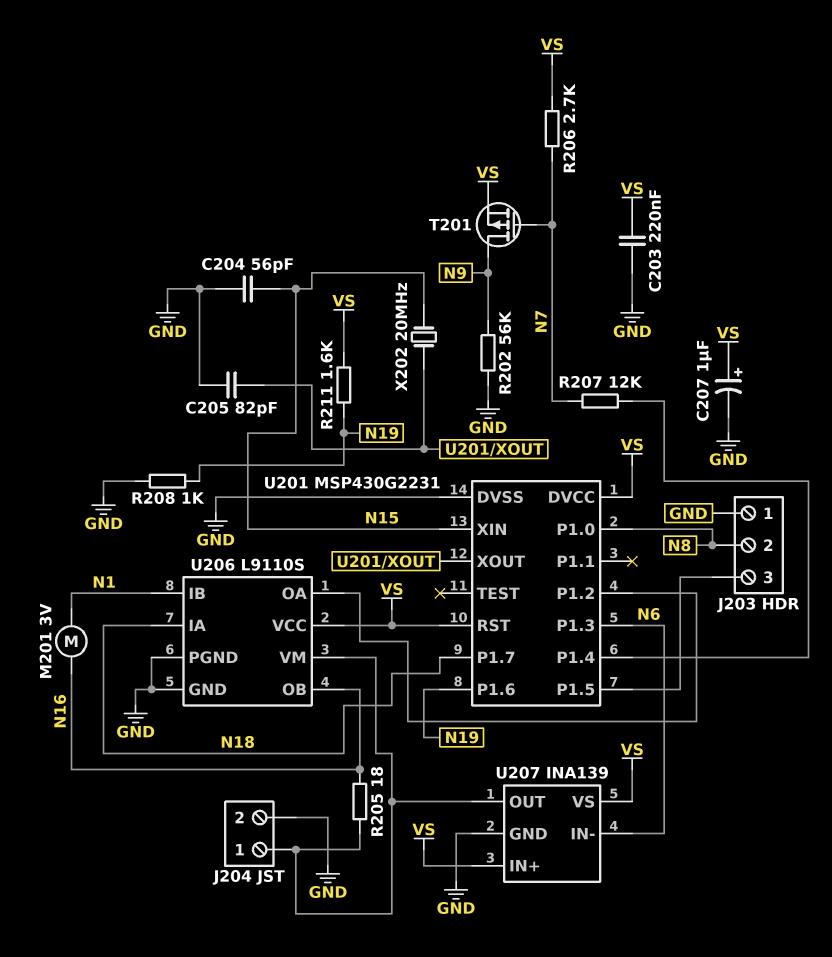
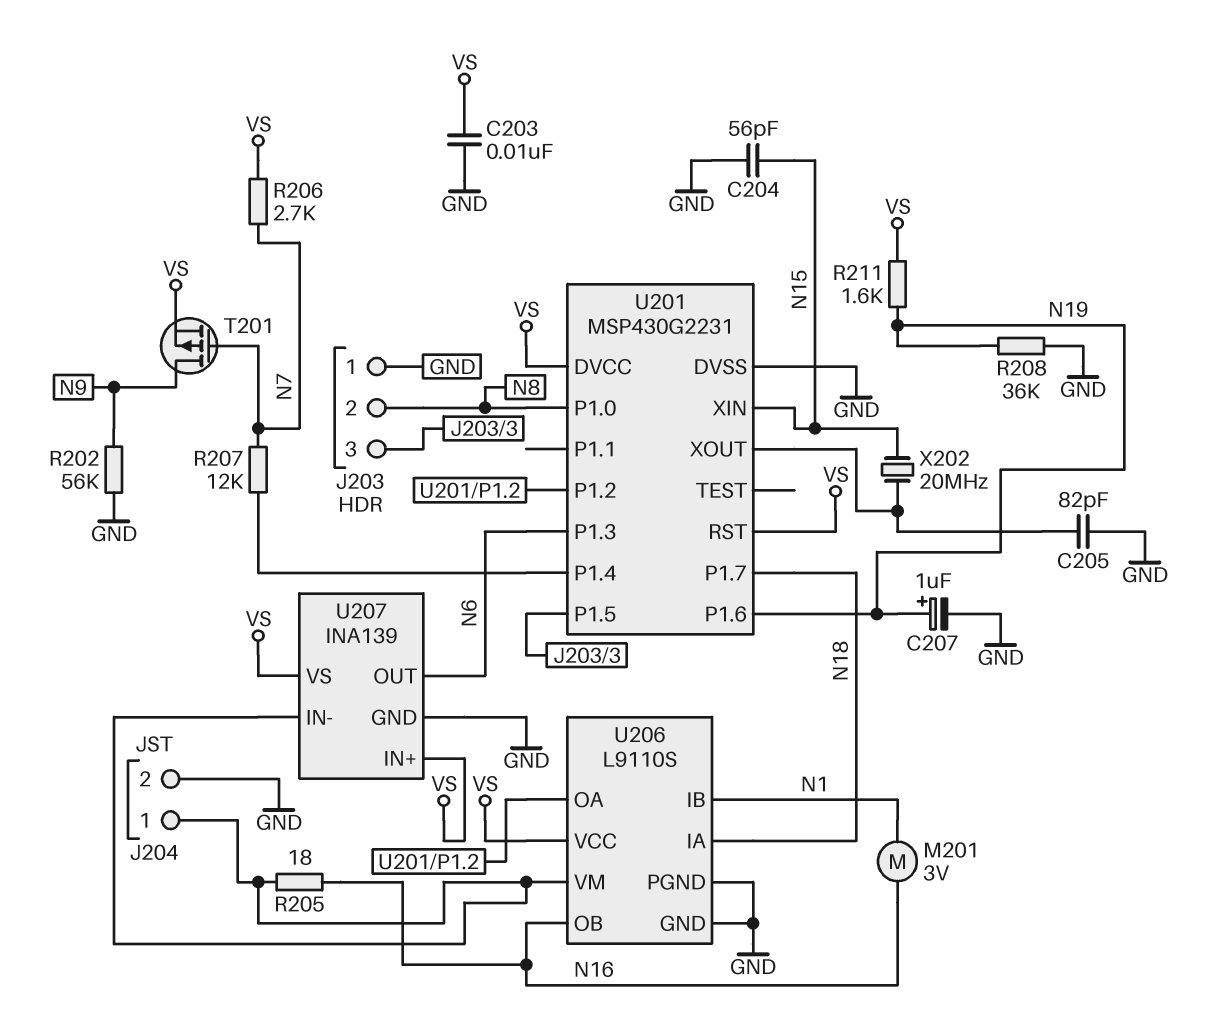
C203: 220nF (GND, VS) -> 10nF (GND, VS)
C207: 1uF (plus VS, minus GND) -> 1uF (plus N19, minus GND)
R208: 1k (GND, N19) -> 36k (GND, N19)
U207 pin IN-: N6 -> J204/1
U207 pin OUT: J204/1 -> N6

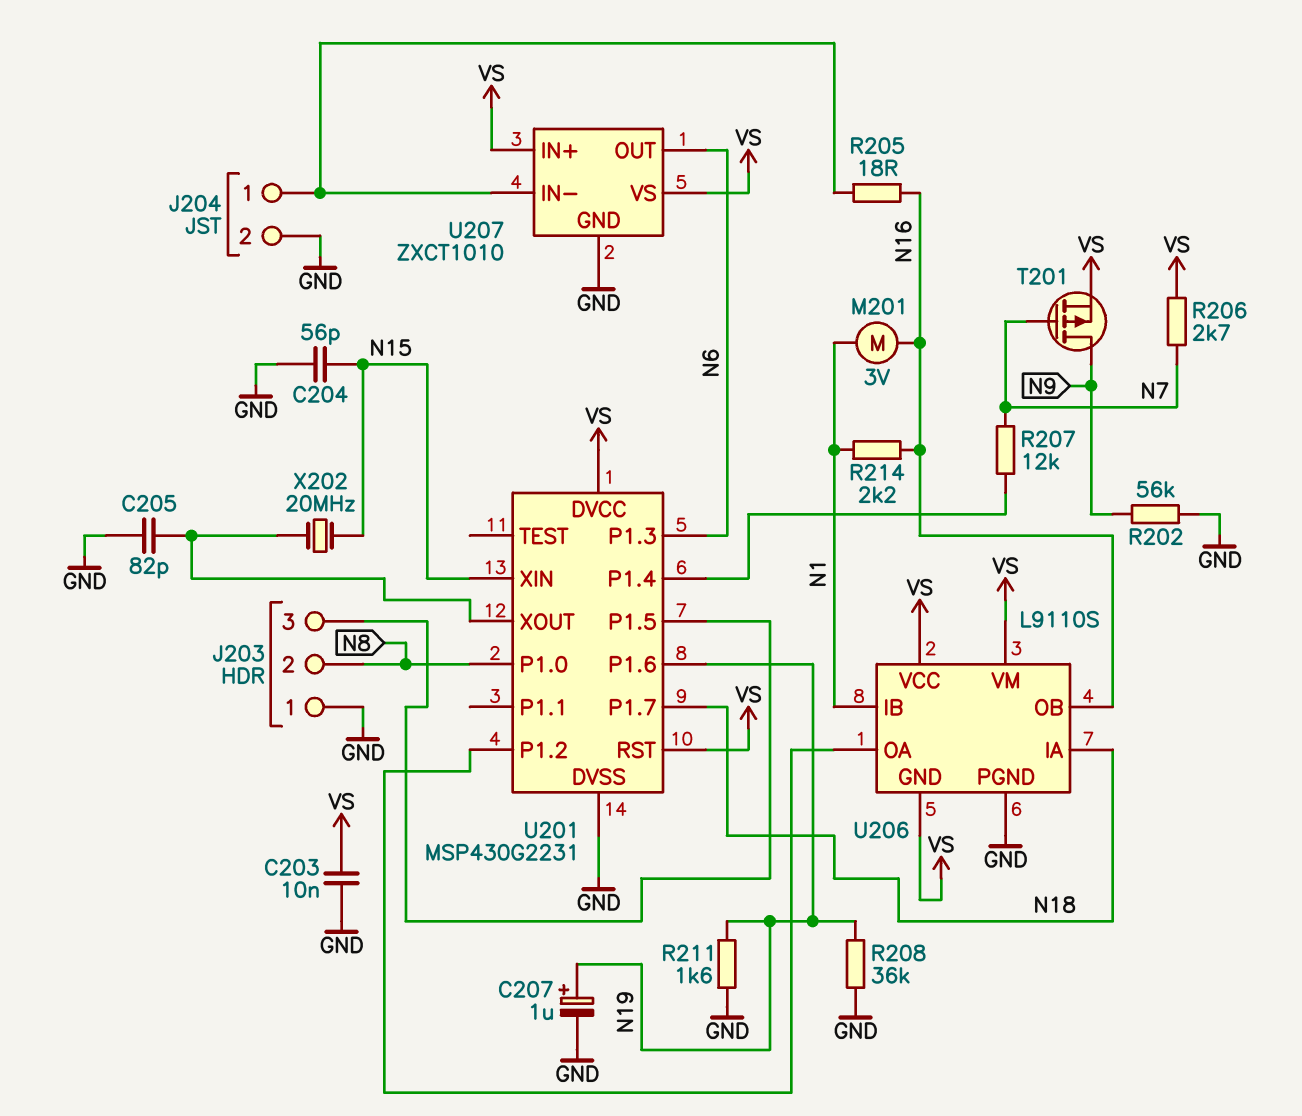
R211: 1.6k (N19, VS) -> 1.6k (GND, N19)
R214: none -> 2.2k (N1, N16)
U206 pin GND: GND -> VS
U206 pin VM: J204/1 -> VS
U207: INA139 -> ZXCT1010

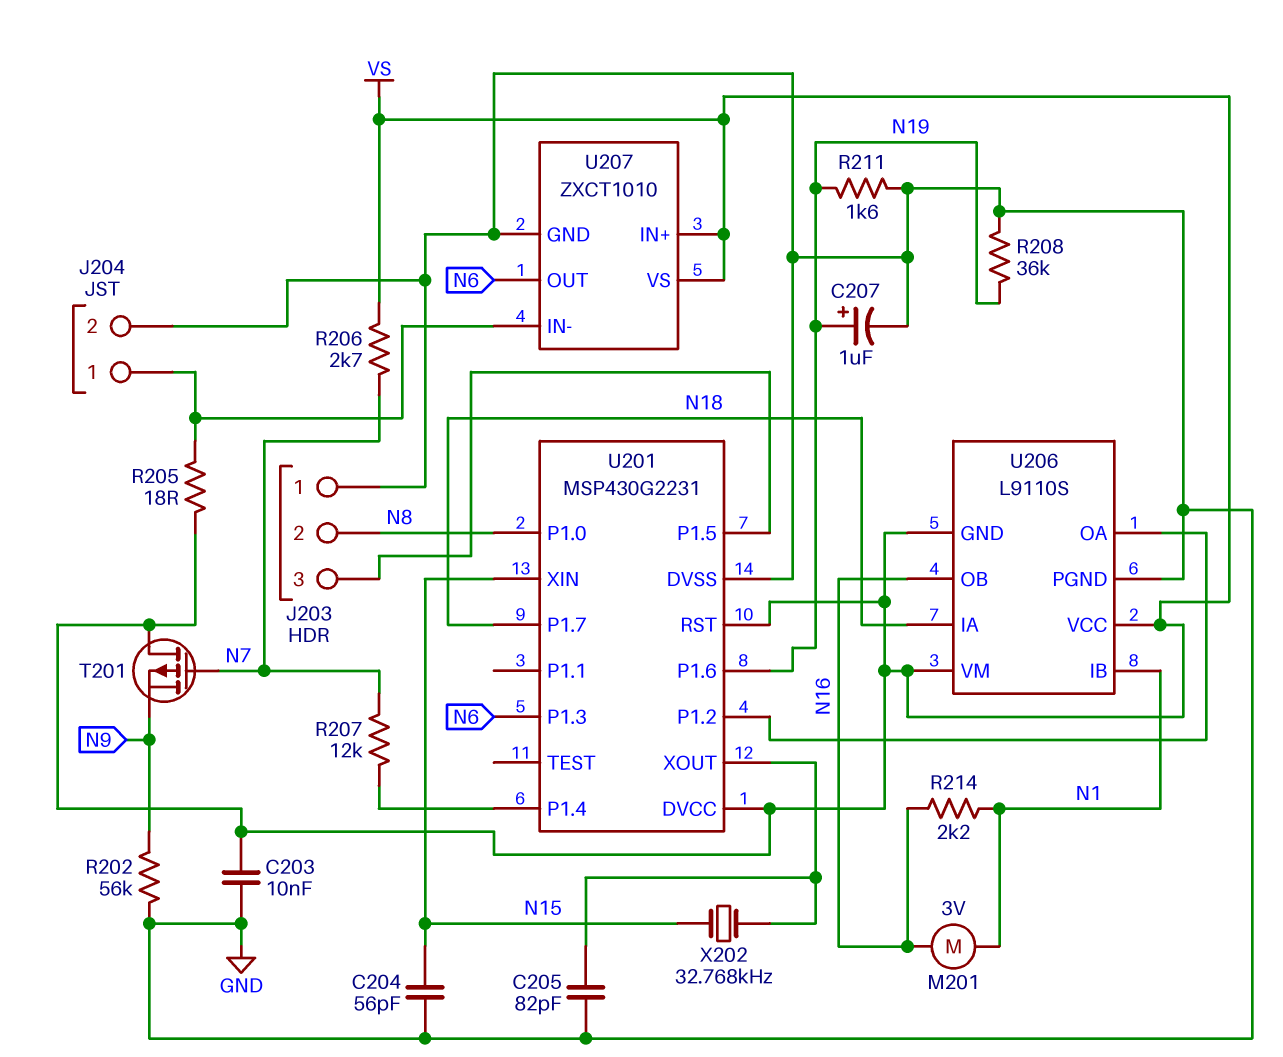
R205: 18 (J204/1, N16) -> 18 (J204/1, VS)
T201: PMOS (G N7, D N9, S VS) -> PMOS (G N7, D VS, S N9)
X202: 20MHz (N15, U201/XOUT) -> 32.768kHz (N15, U201/XOUT)

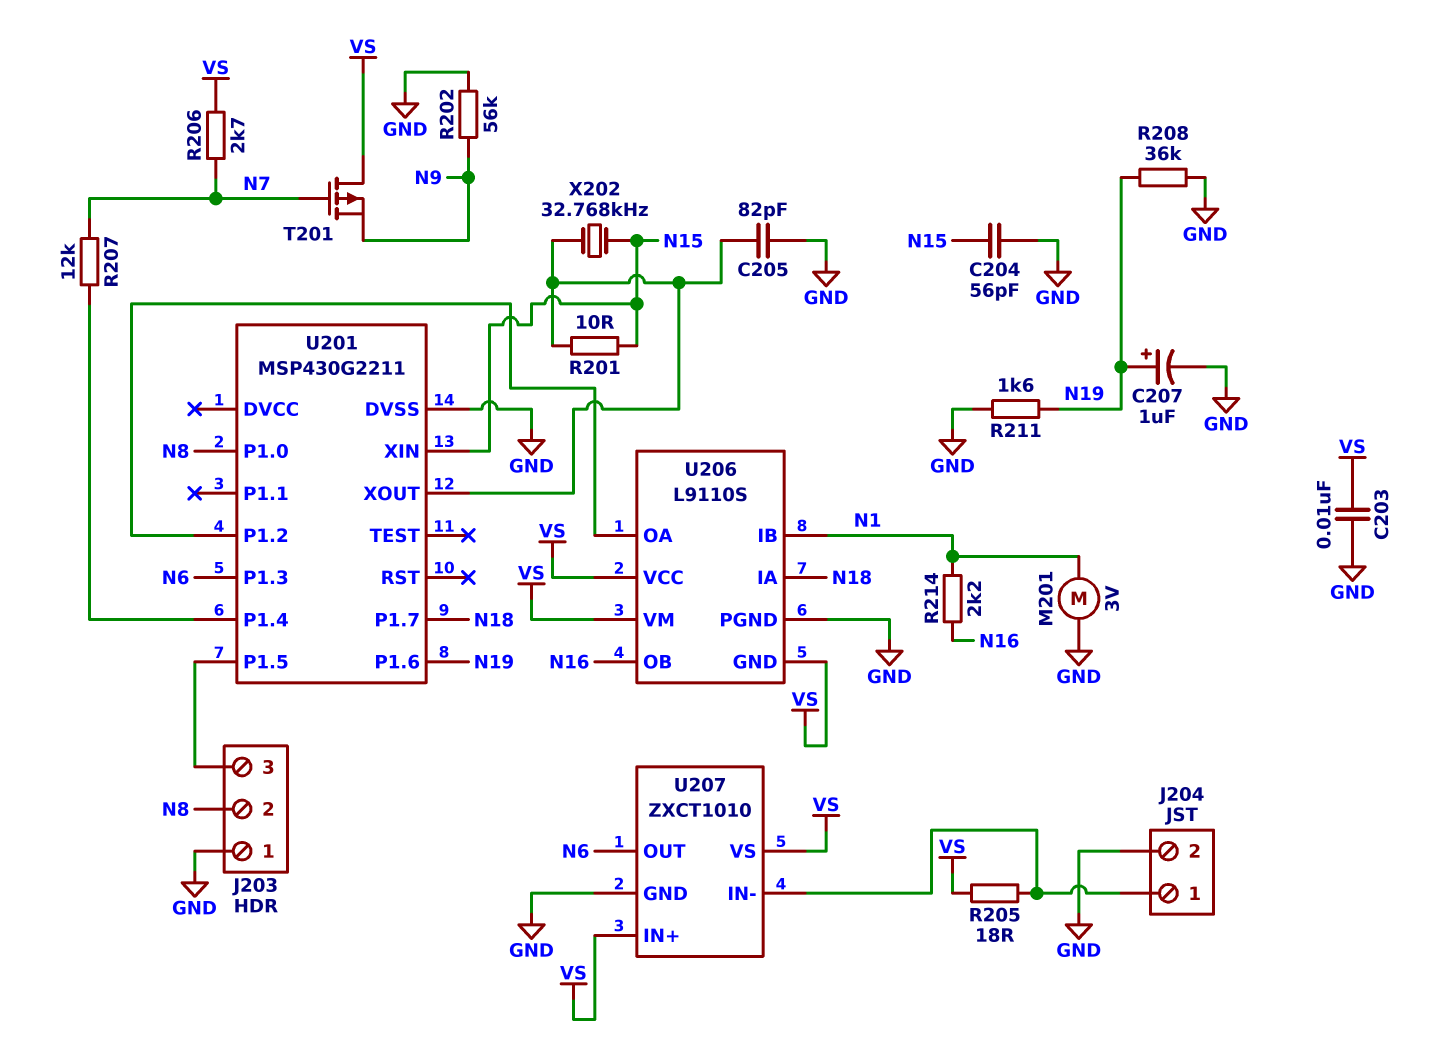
M201: motor 3V (N1, N16) -> motor 3V (GND, N1)
R201: none -> 10 (N15, U201/XOUT)
U201: MSP430G2231 -> MSP430G2211
U201 pin DVCC: VS -> none
U201 pin RST: VS -> none

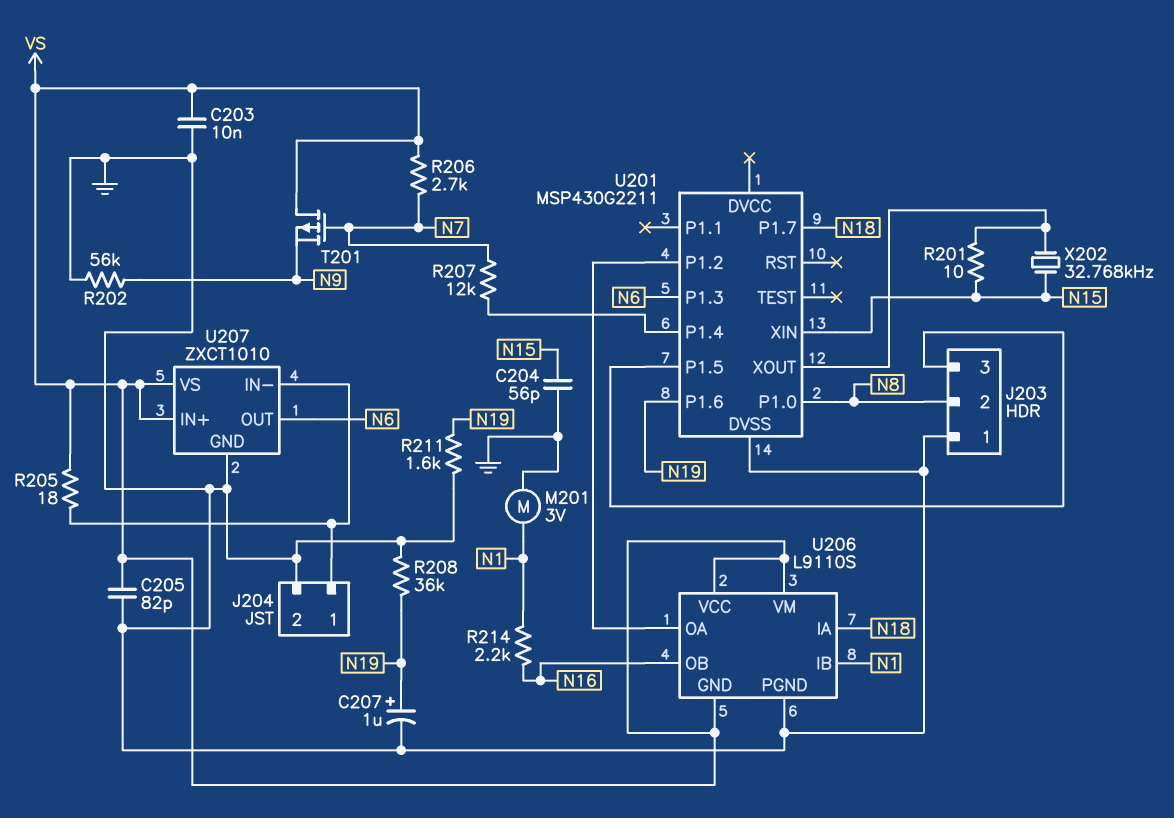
C205: 82pF (GND, U201/XOUT) -> 82pF (GND, VS)

